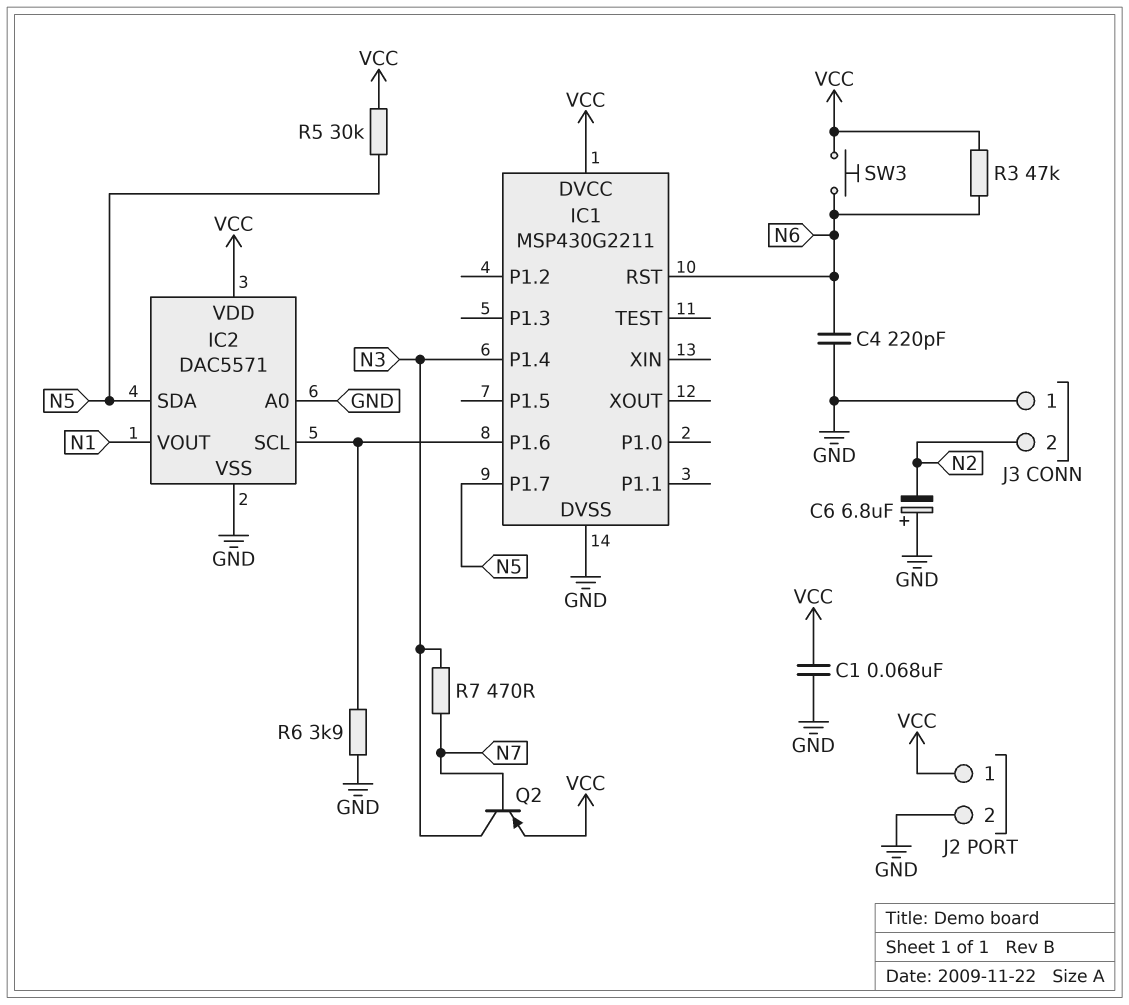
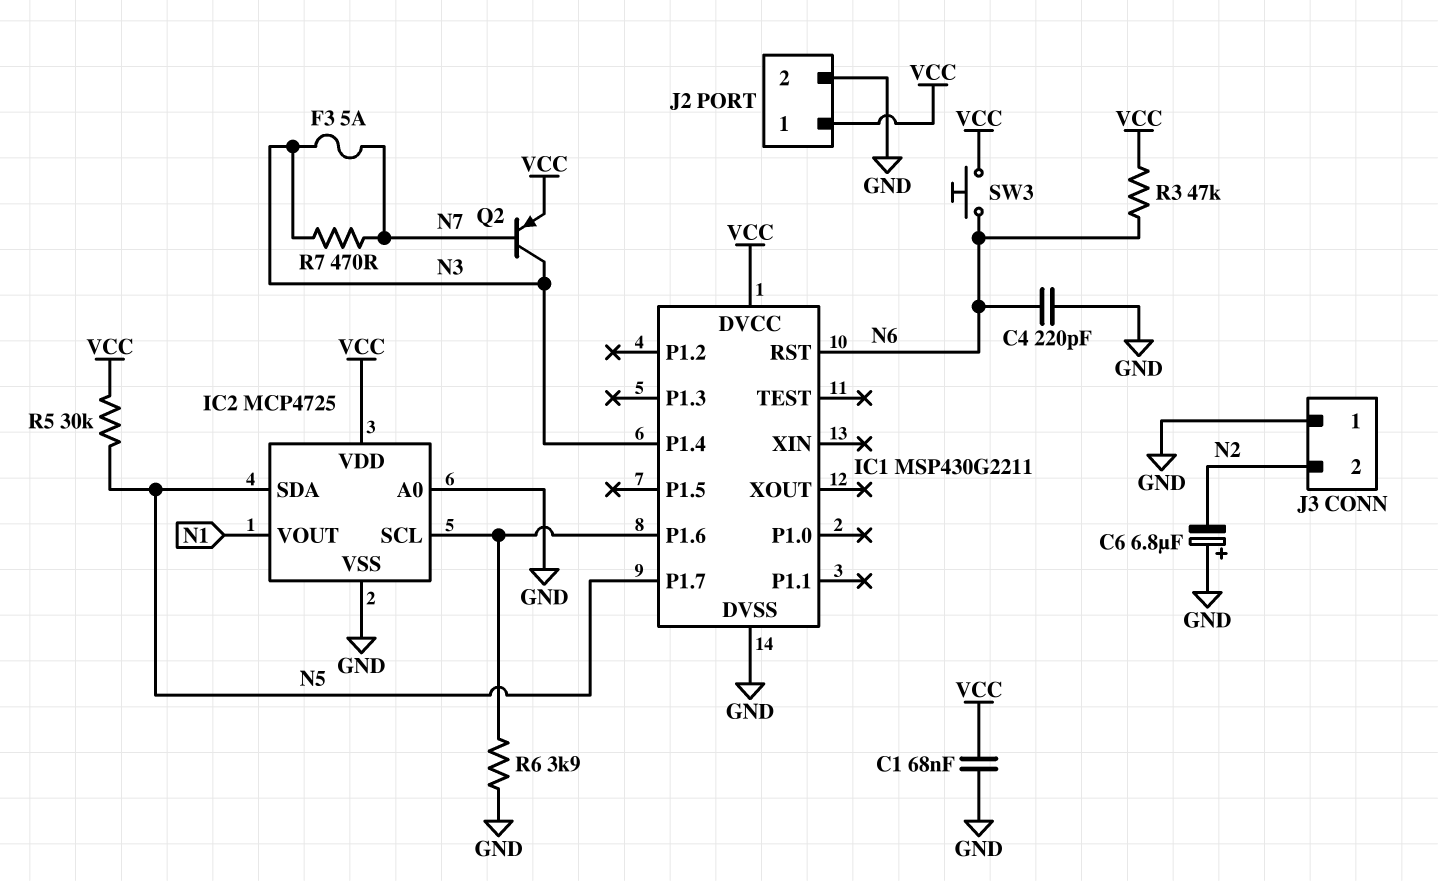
F3: none -> 5A (N3, N7)
IC2: DAC5571 -> MCP4725

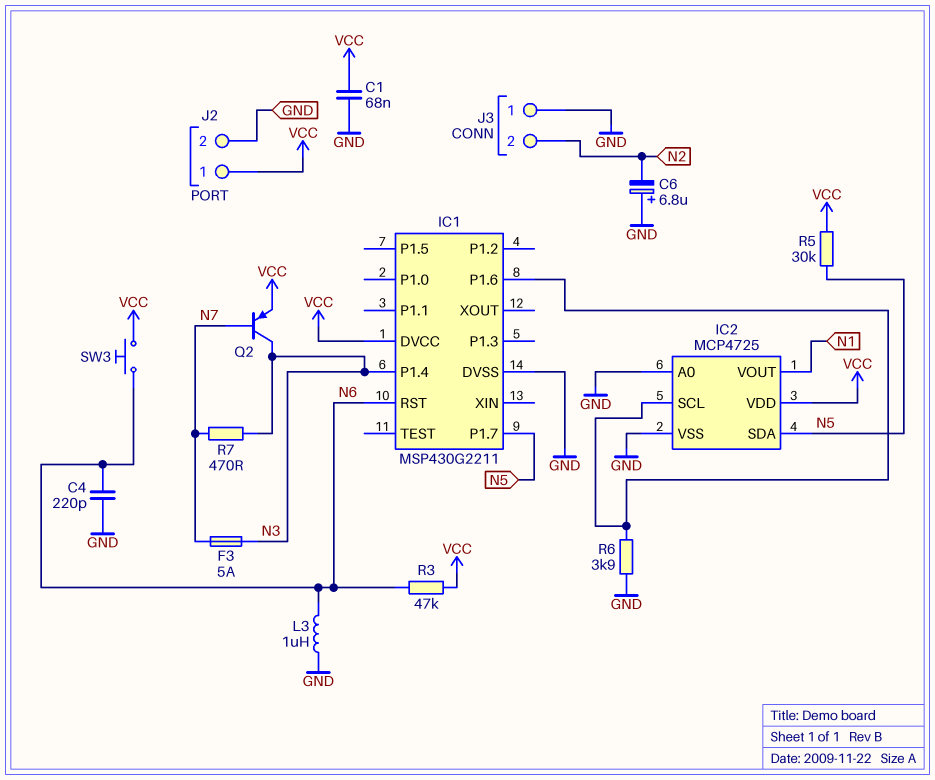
L3: none -> 1uH (GND, N6)

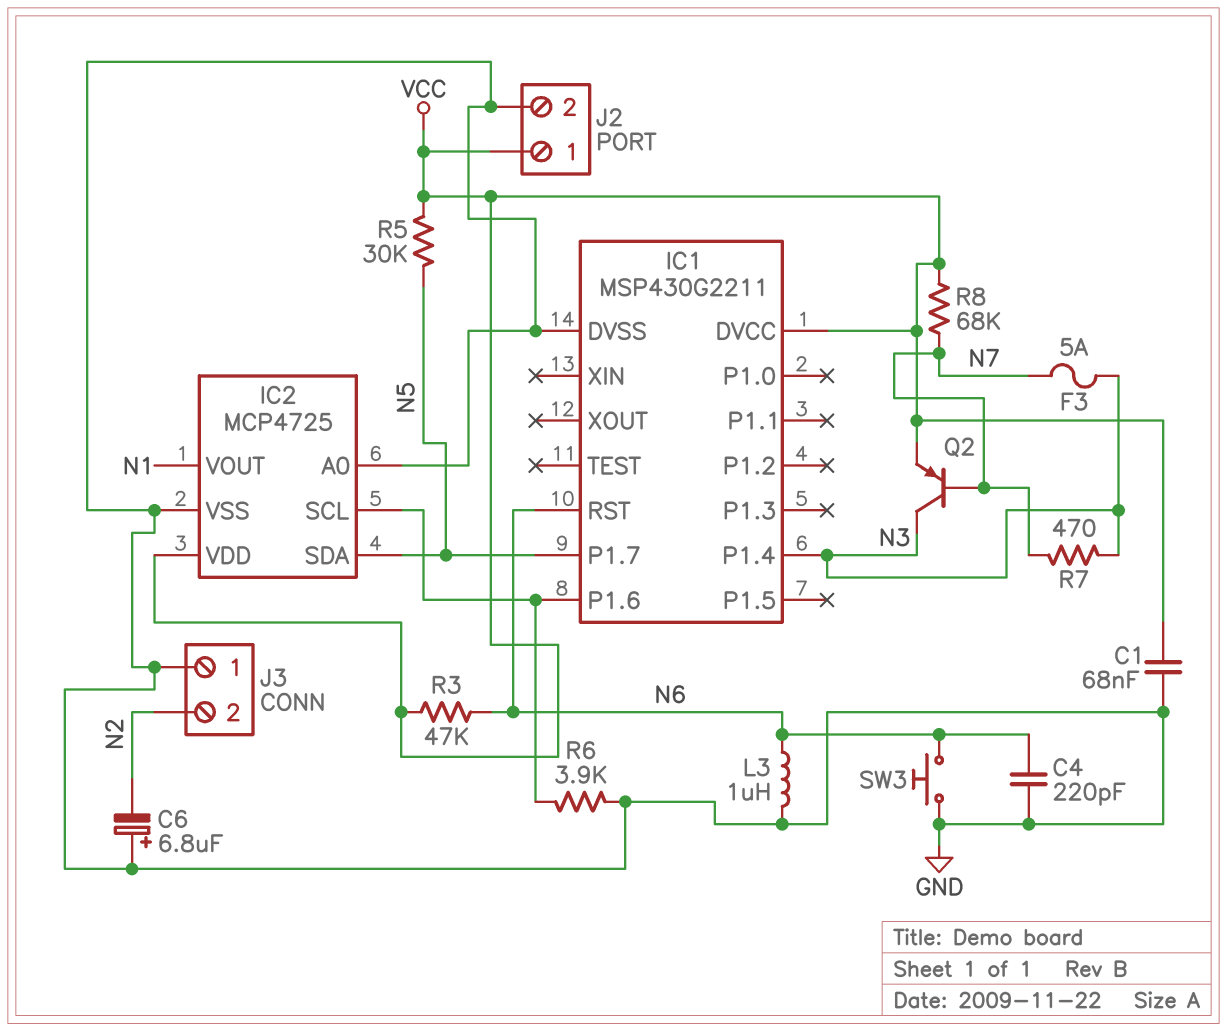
R8: none -> 68k (N7, VCC)
SW3: button (N6, VCC) -> button (GND, N6)

